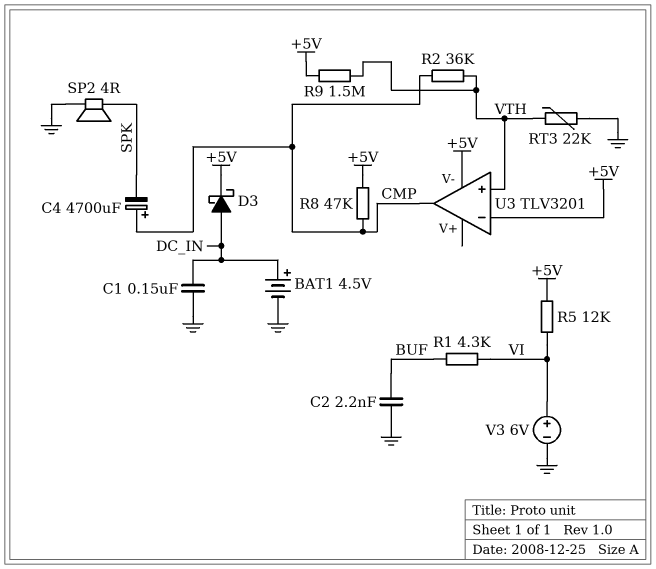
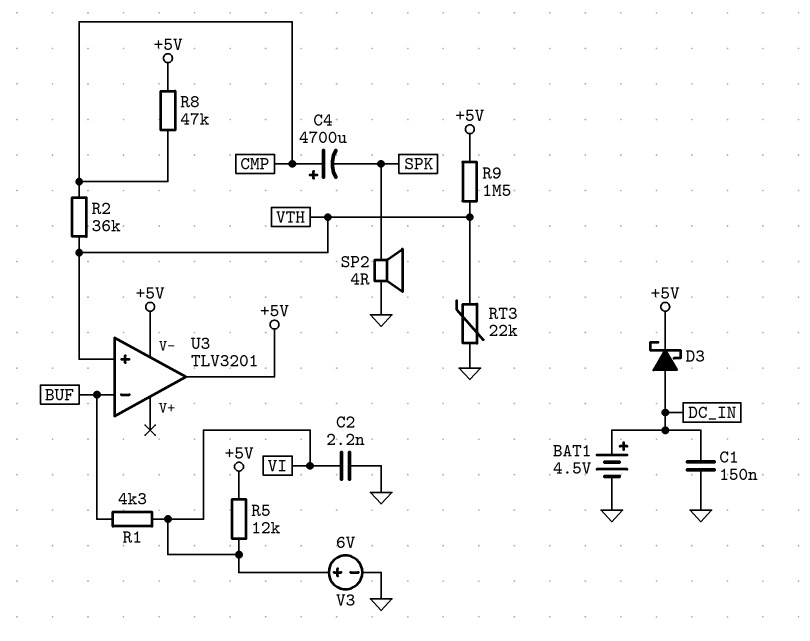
C2: 2.2nF (BUF, GND) -> 2.2nF (GND, VI)
U3 pin in-: +5V -> BUF
U3 pin out: CMP -> +5V

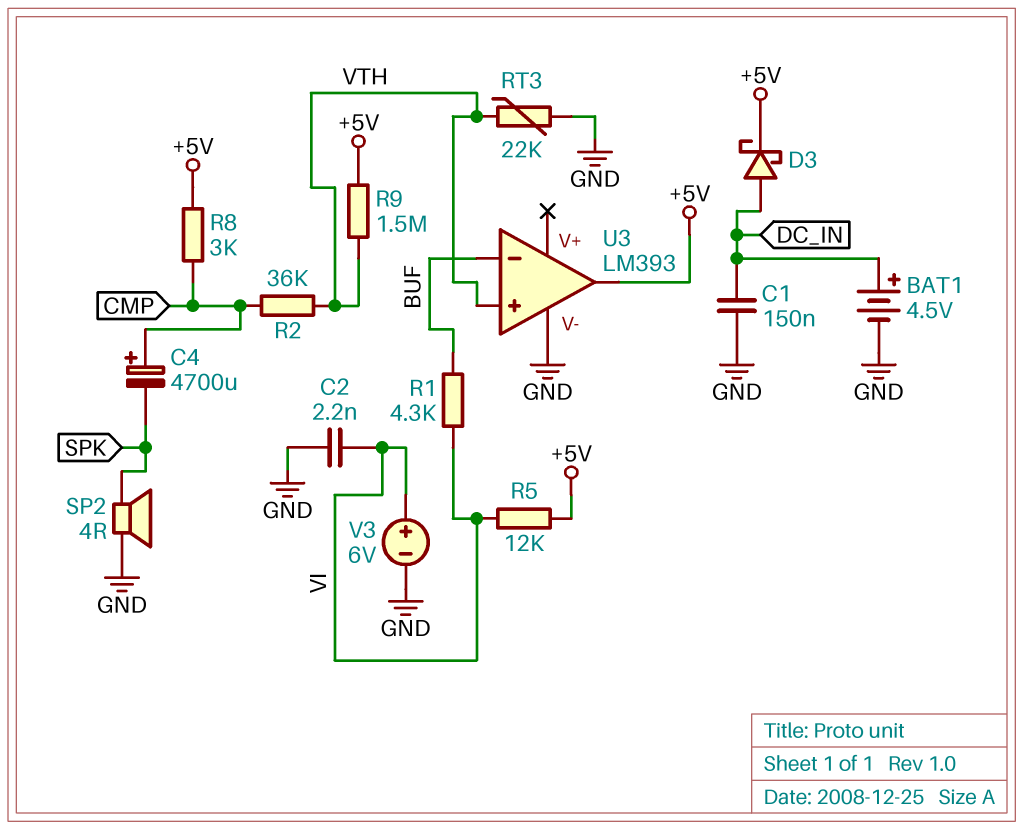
R8: 47k (+5V, CMP) -> 3k (+5V, CMP)
U3: TLV3201 -> LM393
U3 pin V-: +5V -> GND

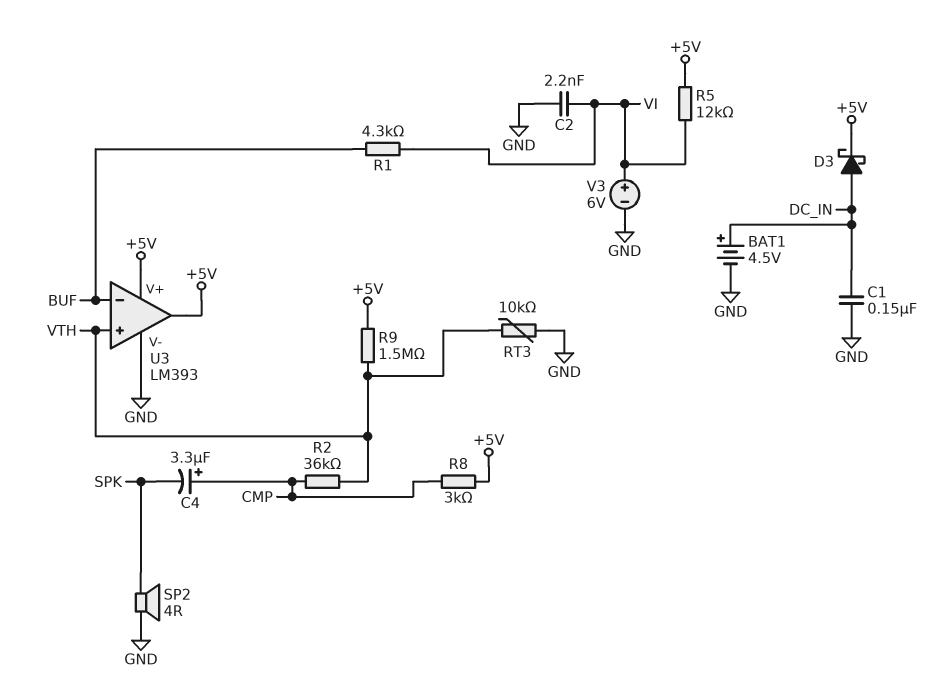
C4: 4700uF (plus CMP, minus SPK) -> 3.3uF (plus CMP, minus SPK)
RT3: 22k (GND, VTH) -> 10k (GND, VTH)
U3 pin V+: none -> +5V

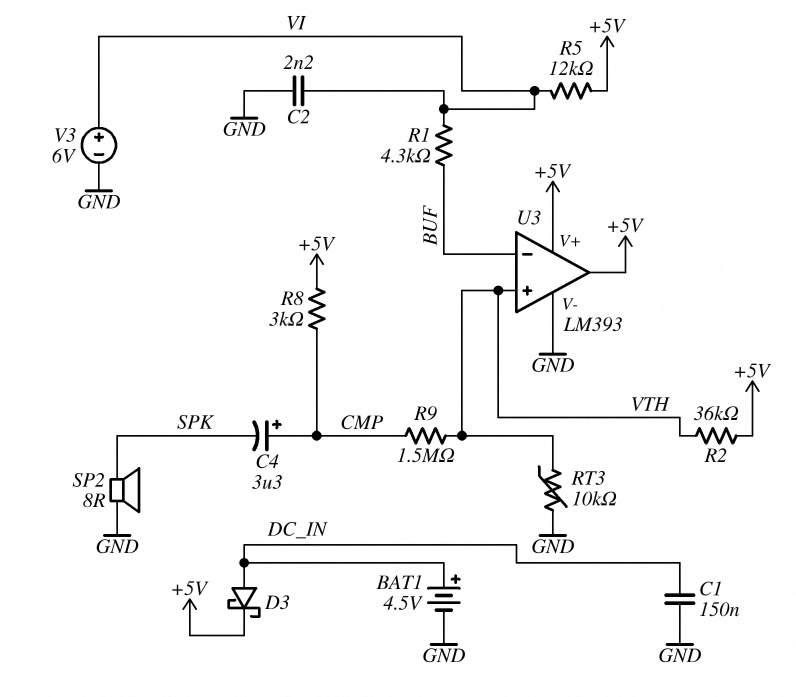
R2: 36k (CMP, VTH) -> 36k (+5V, VTH)
R9: 1.5M (+5V, VTH) -> 1.5M (CMP, VTH)
SP2: speaker 4R (GND, SPK) -> speaker 8R (GND, SPK)

